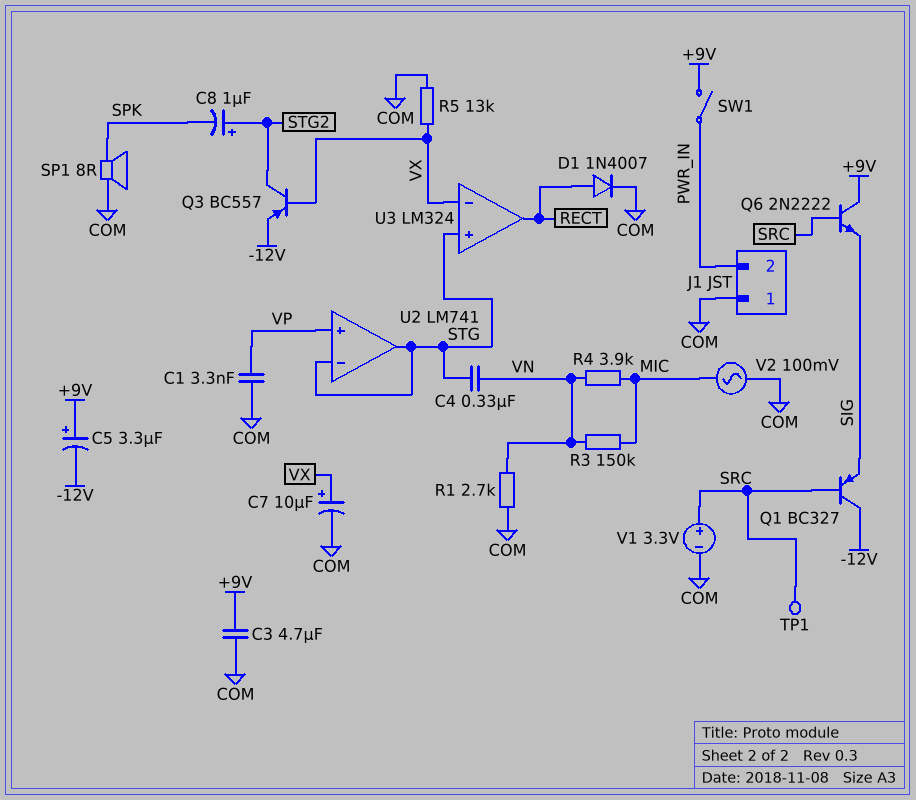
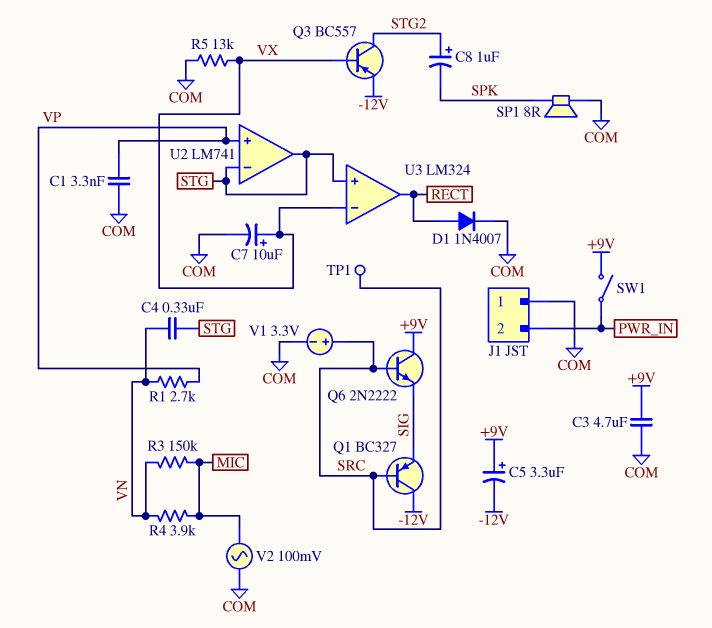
R1: 2.7k (COM, VN) -> 2.7k (VN, VP)

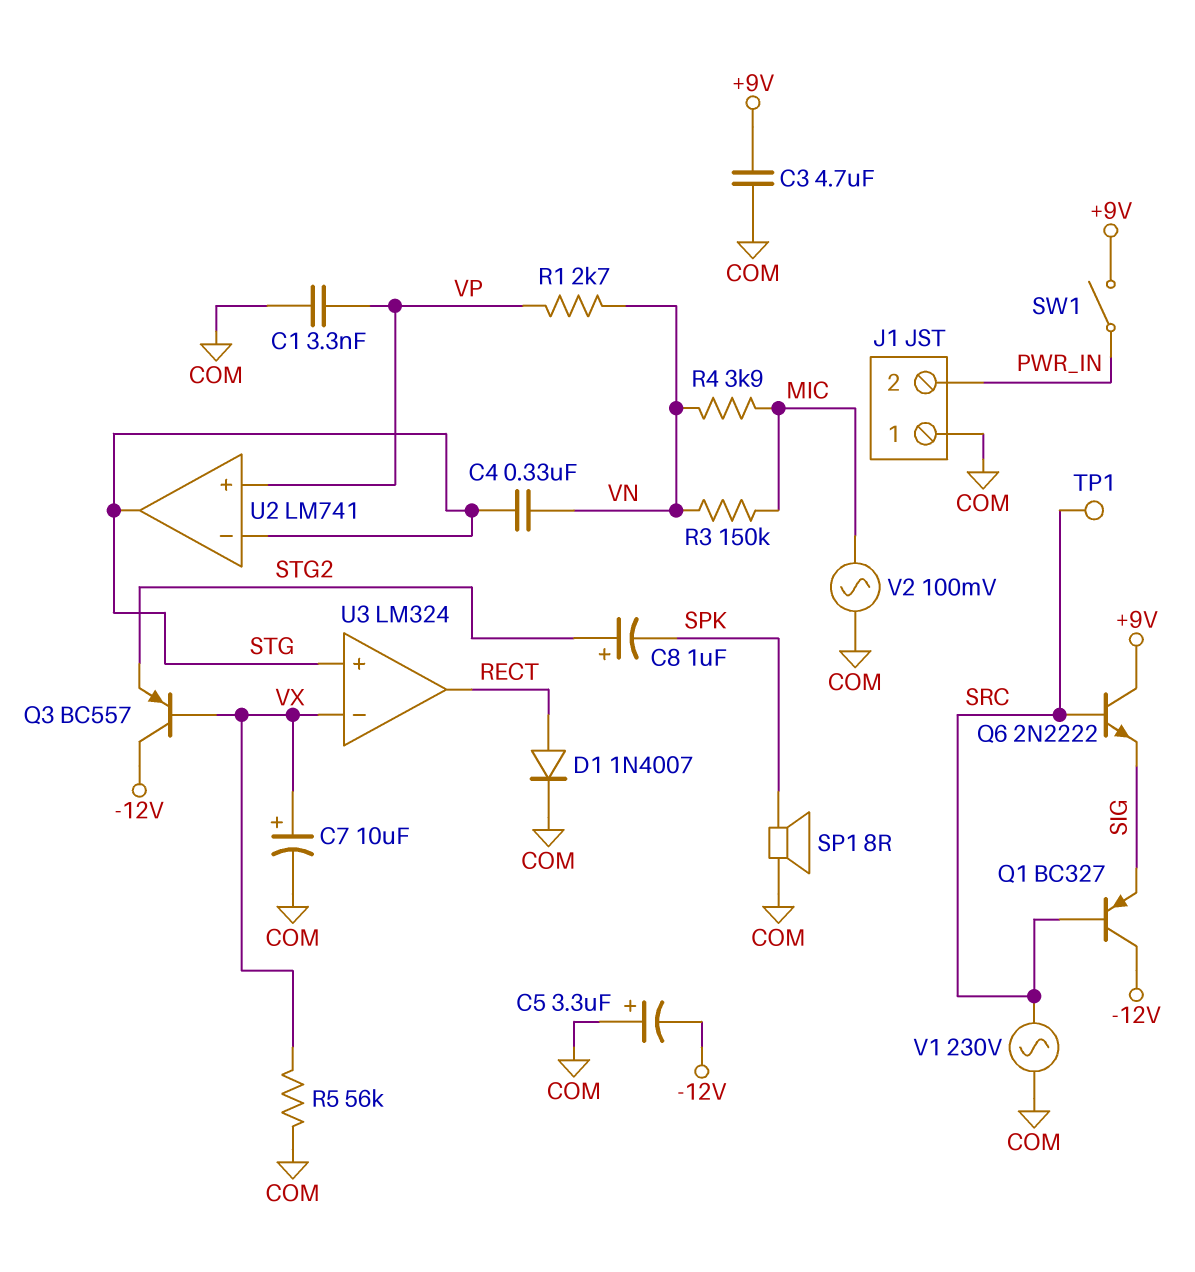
C5: 3.3uF (plus +9V, minus -12V) -> 3.3uF (plus COM, minus -12V)
Q3: PNP BC557 (B VX, C STG2, E -12V) -> PNP BC557 (B VX, C -12V, E STG2)
R5: 13k (COM, VX) -> 56k (COM, VX)
V1: 3.3V (plus SRC, minus COM) -> AC 230V (COM, SRC)

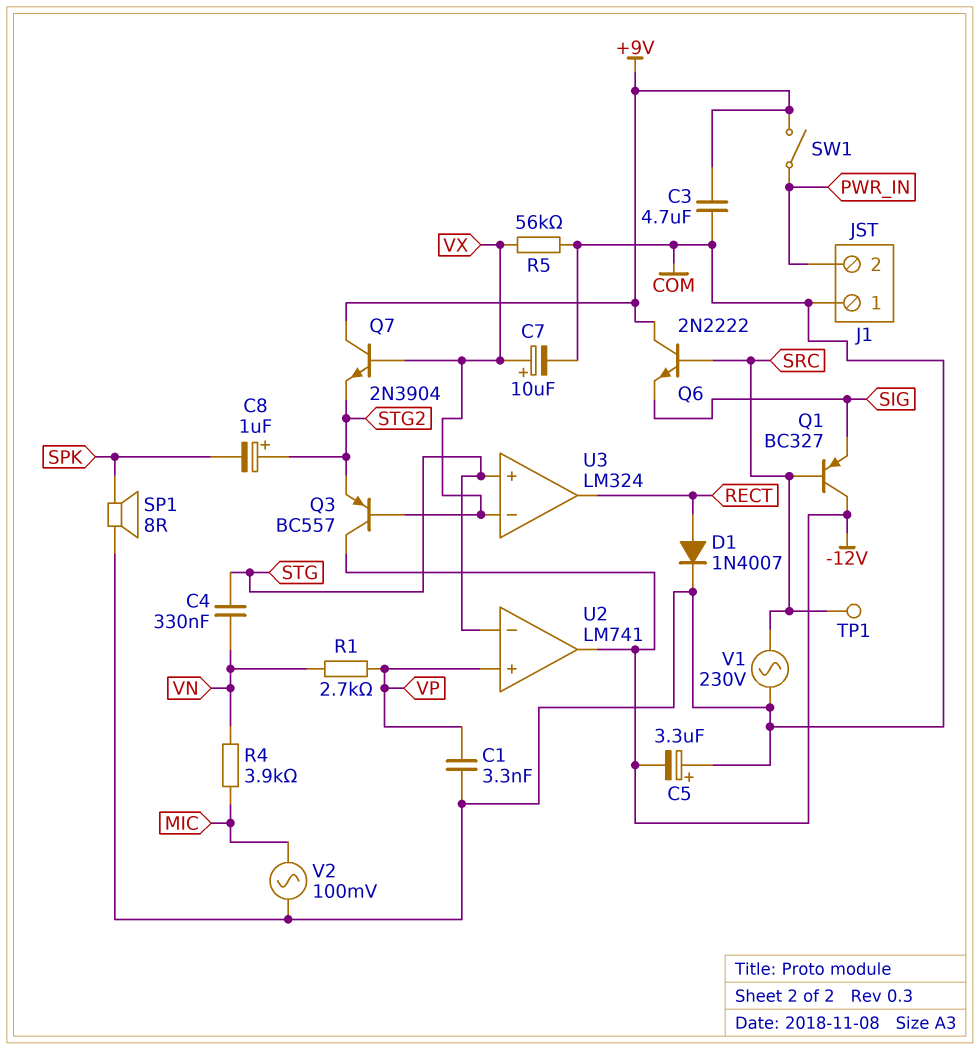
Q7: none -> NPN 2N3904 (B VX, C +9V, E STG2)
R3: 150k (MIC, VN) -> none
U2 pin out: STG -> -12V

